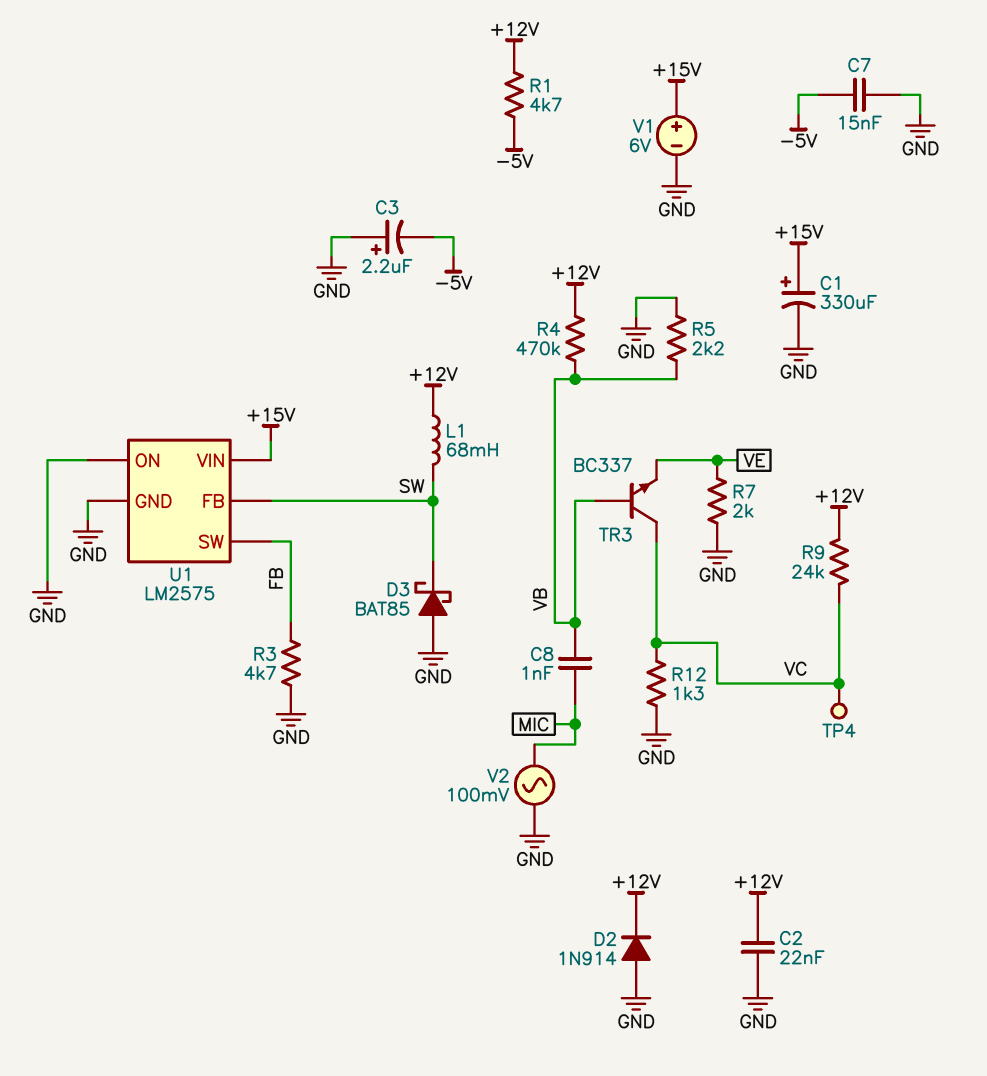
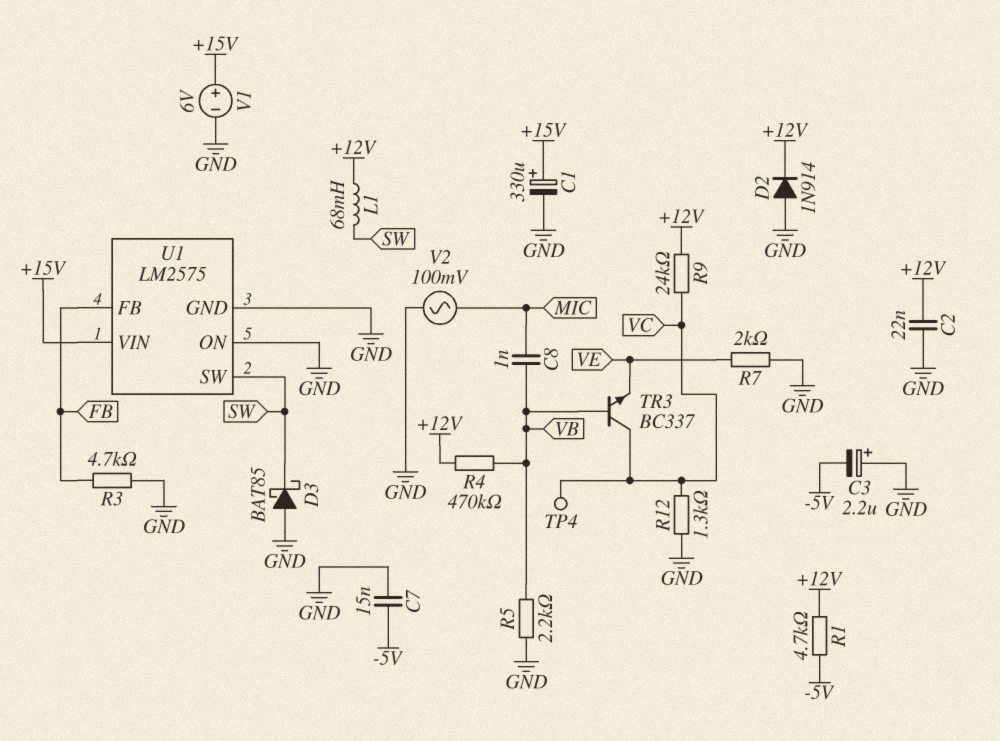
U1 pin FB: SW -> FB
U1 pin SW: FB -> SW

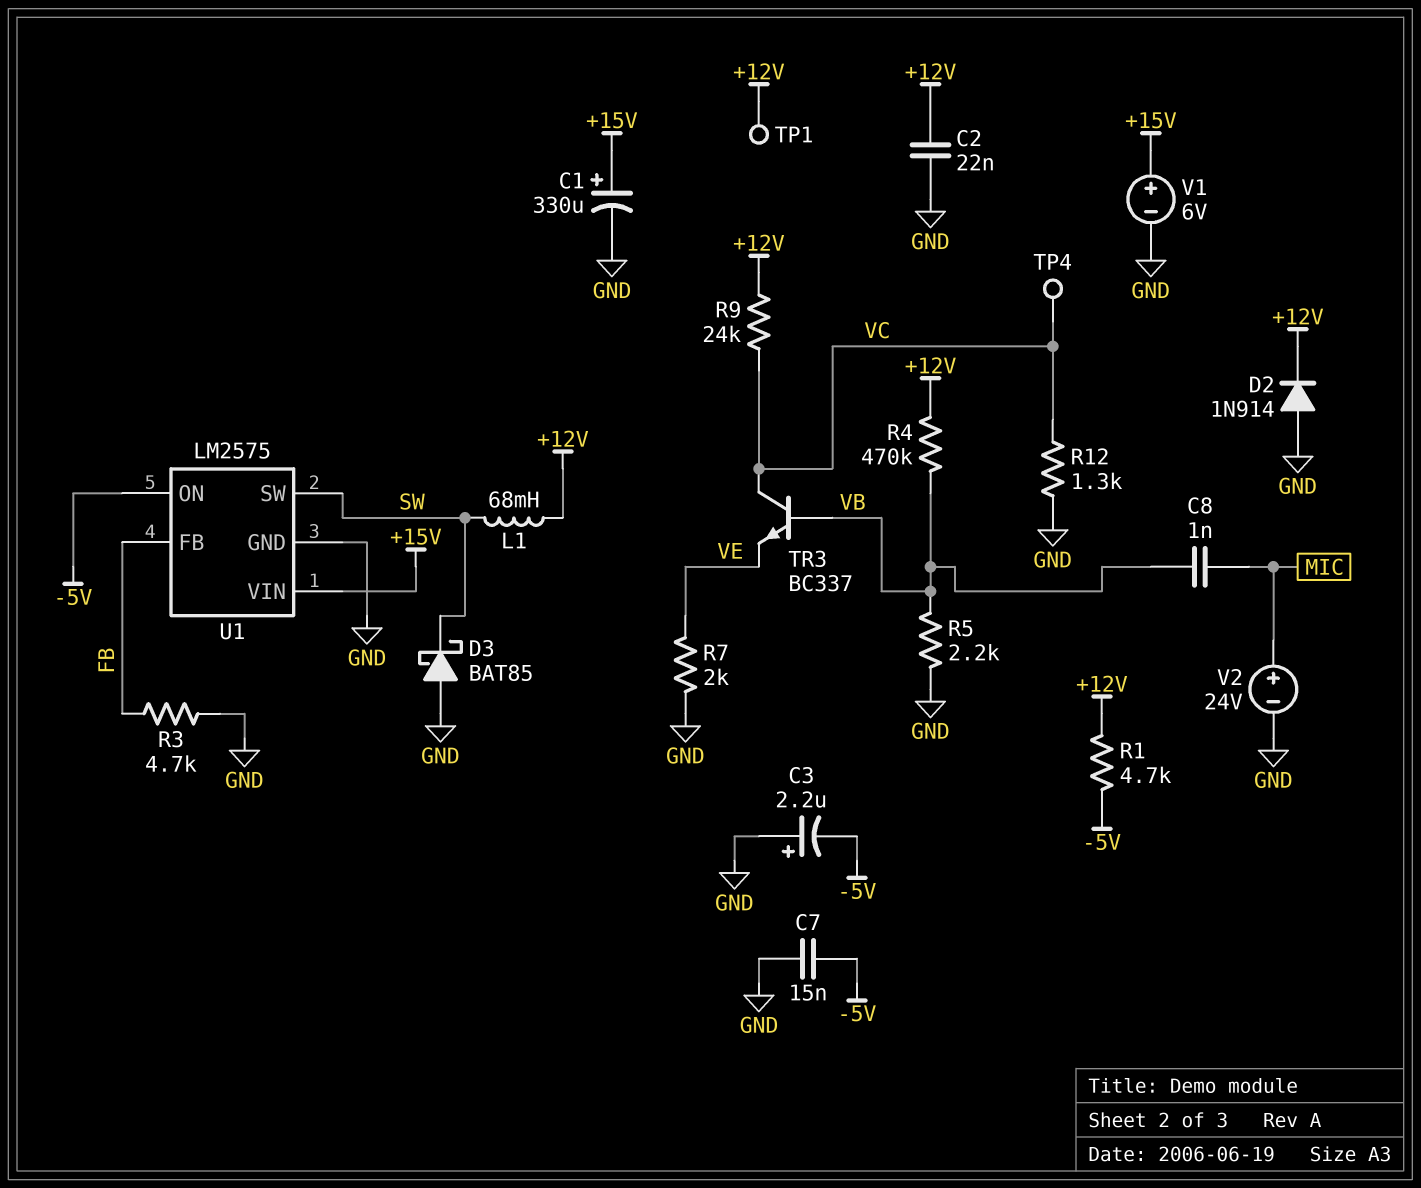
TP1: none -> test point (+12V)
U1 pin ON: GND -> -5V
V2: AC 100mV (GND, MIC) -> 24V (plus MIC, minus GND)

